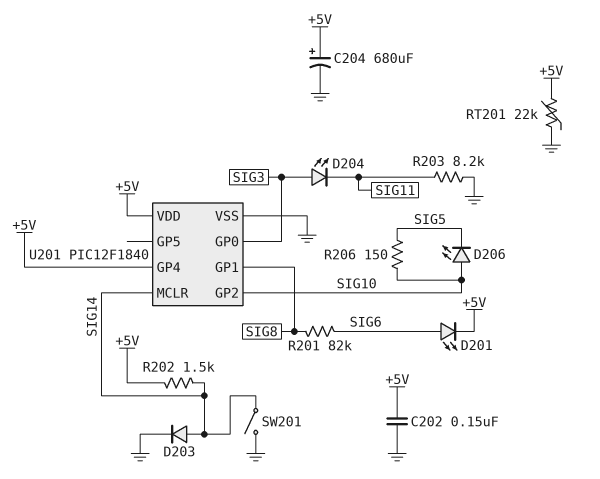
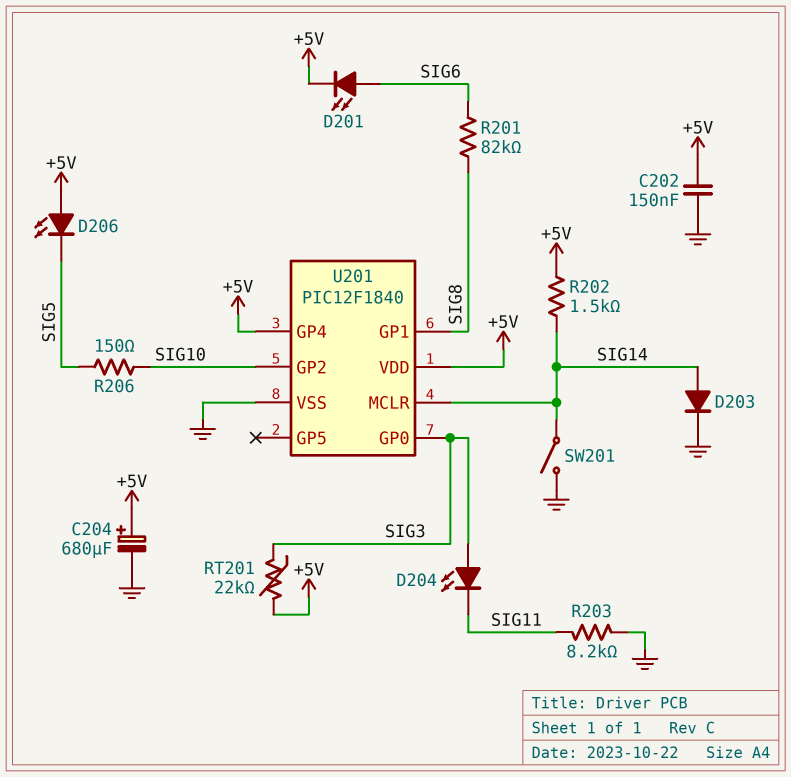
D206: LED (A SIG10, K SIG5) -> LED (A +5V, K SIG5)
RT201: 22k (+5V, GND) -> 22k (+5V, SIG3)

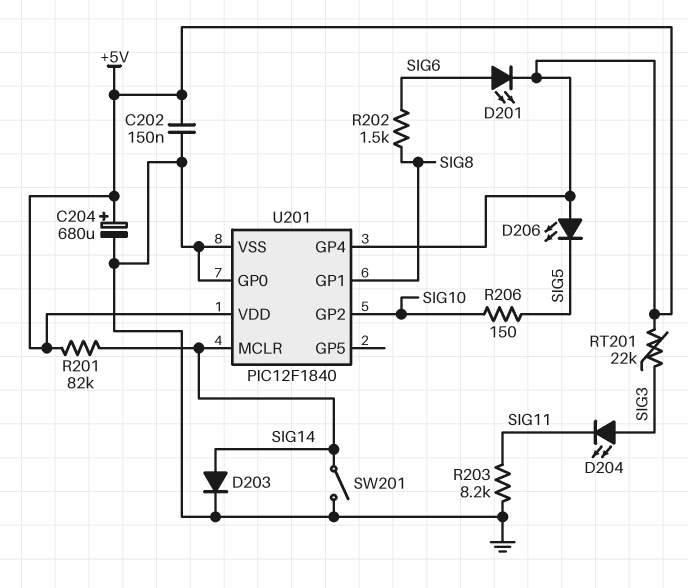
R201: 82k (SIG6, SIG8) -> 82k (+5V, SIG14)
R202: 1.5k (+5V, SIG14) -> 1.5k (SIG6, SIG8)
U201 pin GP0: SIG3 -> GND

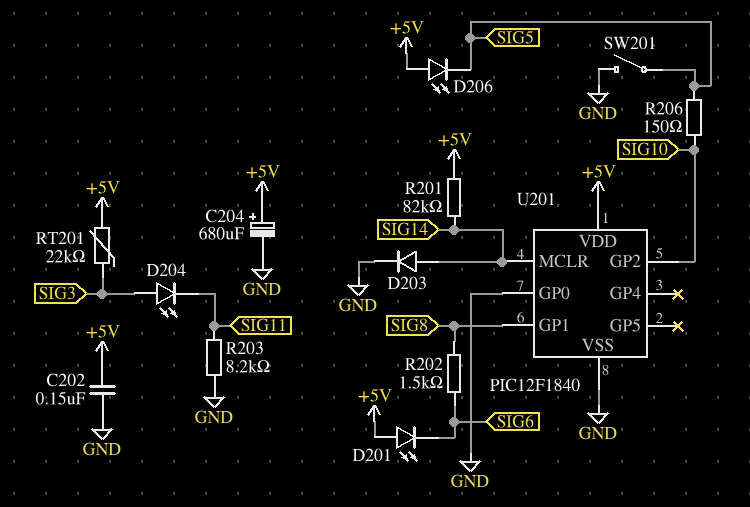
D201: LED (A SIG6, K +5V) -> LED (A +5V, K SIG6)
SW201: switch (GND, SIG14) -> switch (GND, SIG5)
U201 pin GP4: +5V -> none

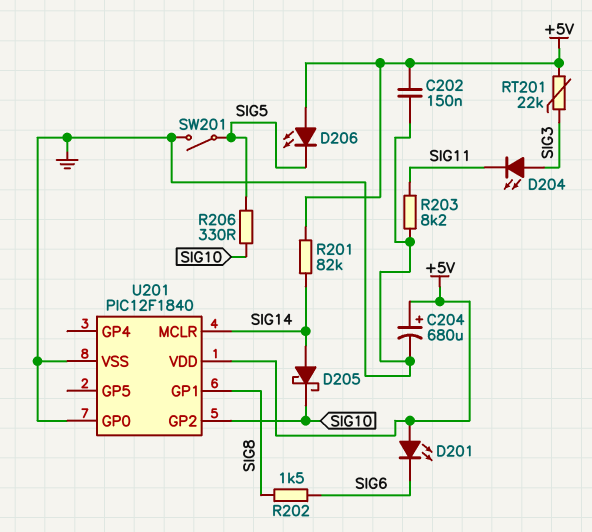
D203: diode (A SIG14, K GND) -> none
D205: none -> schottky (A SIG14, K SIG10)
R206: 150 (SIG5, SIG10) -> 330 (SIG5, SIG10)

